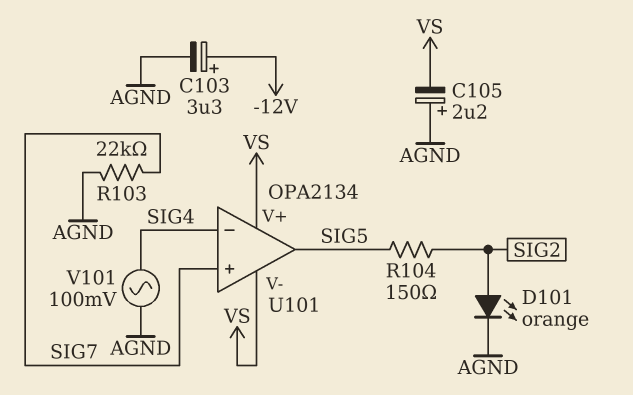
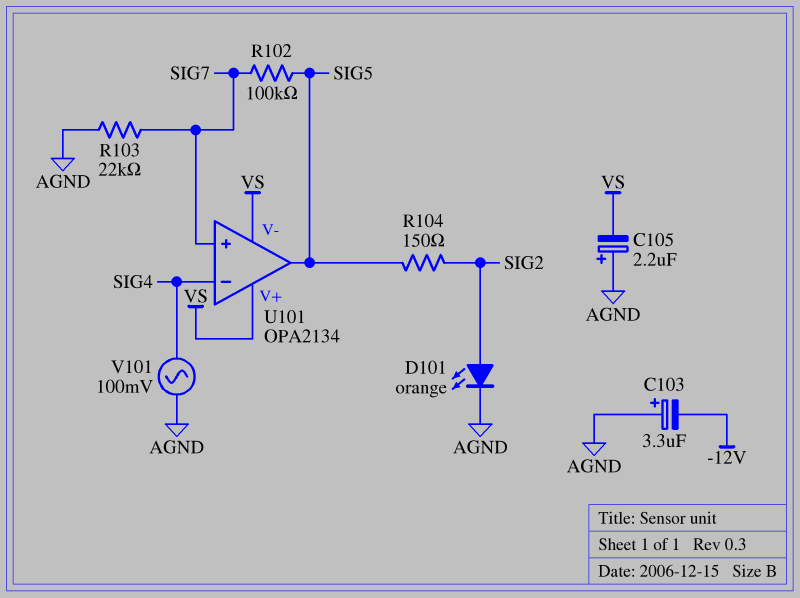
C103: 3.3uF (plus -12V, minus AGND) -> 3.3uF (plus AGND, minus -12V)
R102: none -> 100k (SIG5, SIG7)

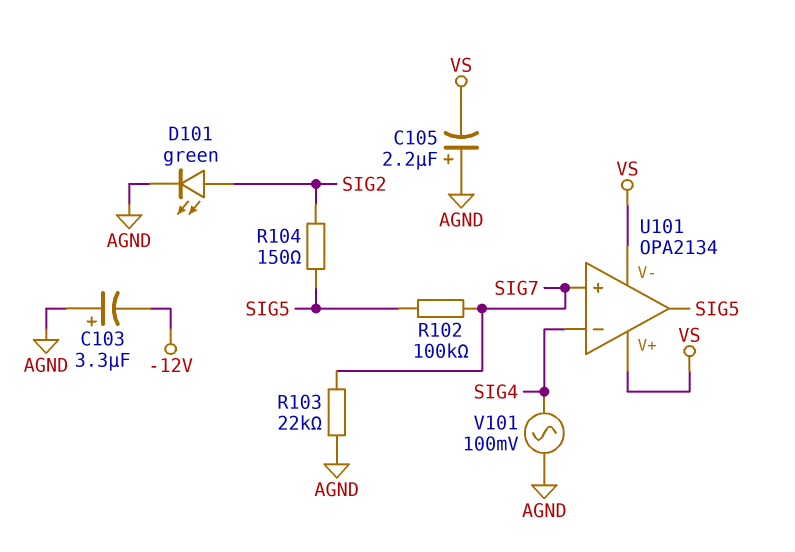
D101: LED orange (A SIG2, K AGND) -> LED green (A SIG2, K AGND)

